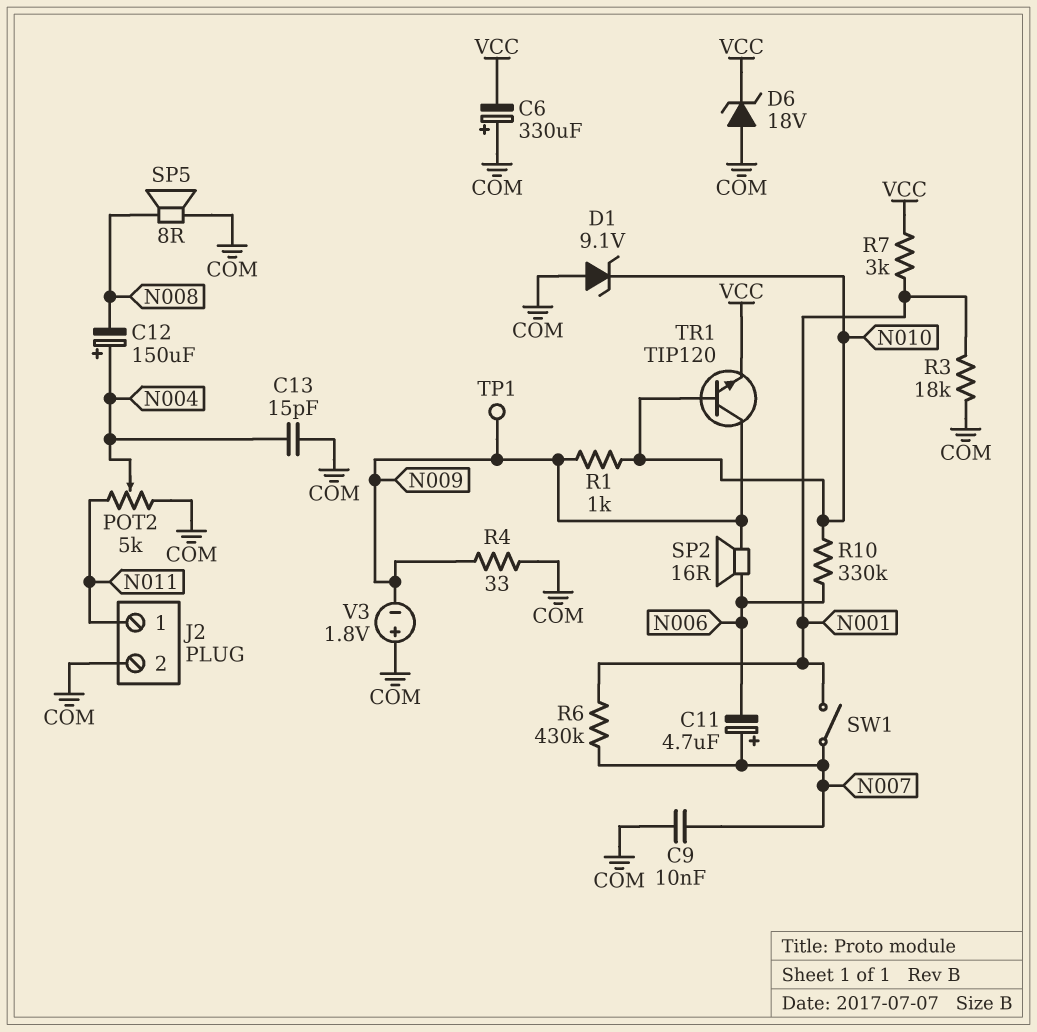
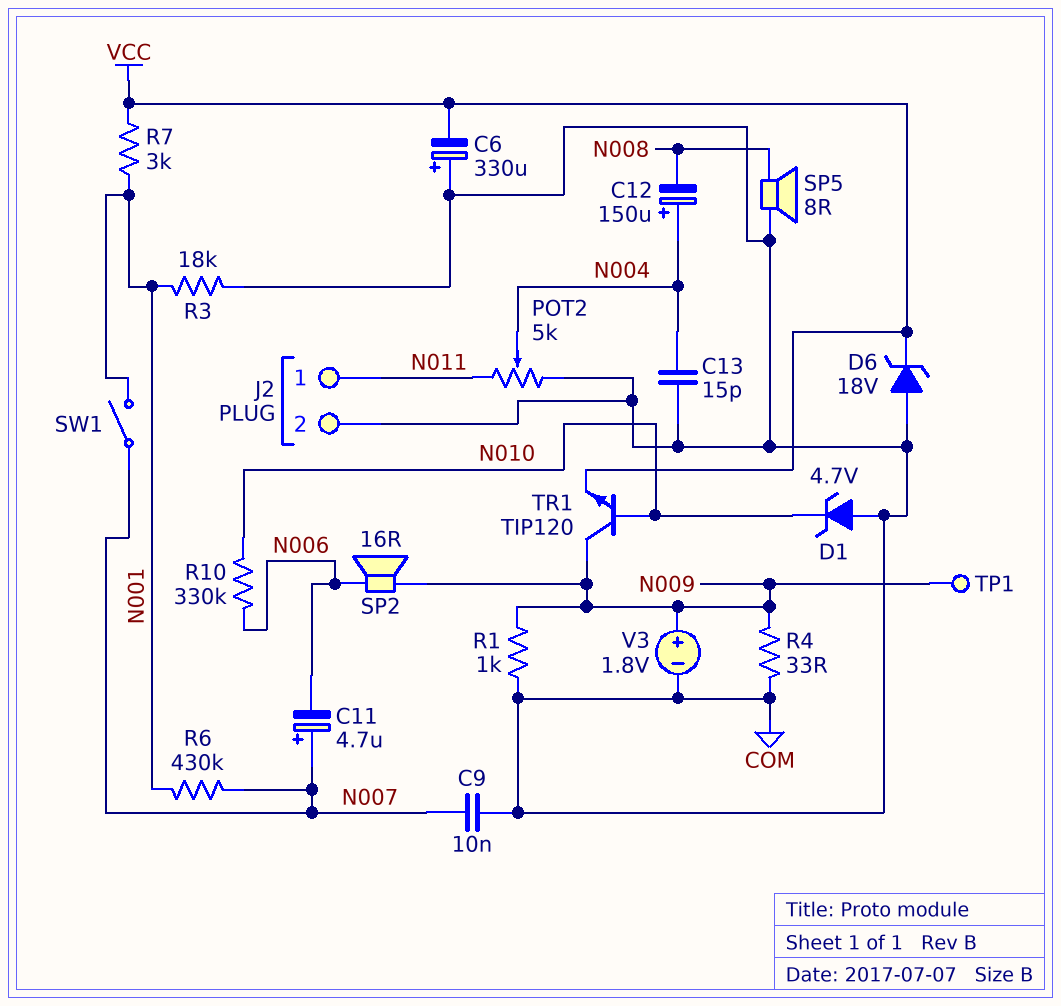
D1: zener 9.1V (A COM, K N010) -> zener 4.7V (A COM, K N010)
R1: 1k (N009, N010) -> 1k (COM, N009)
V3: 1.8V (plus COM, minus N009) -> 1.8V (plus N009, minus COM)

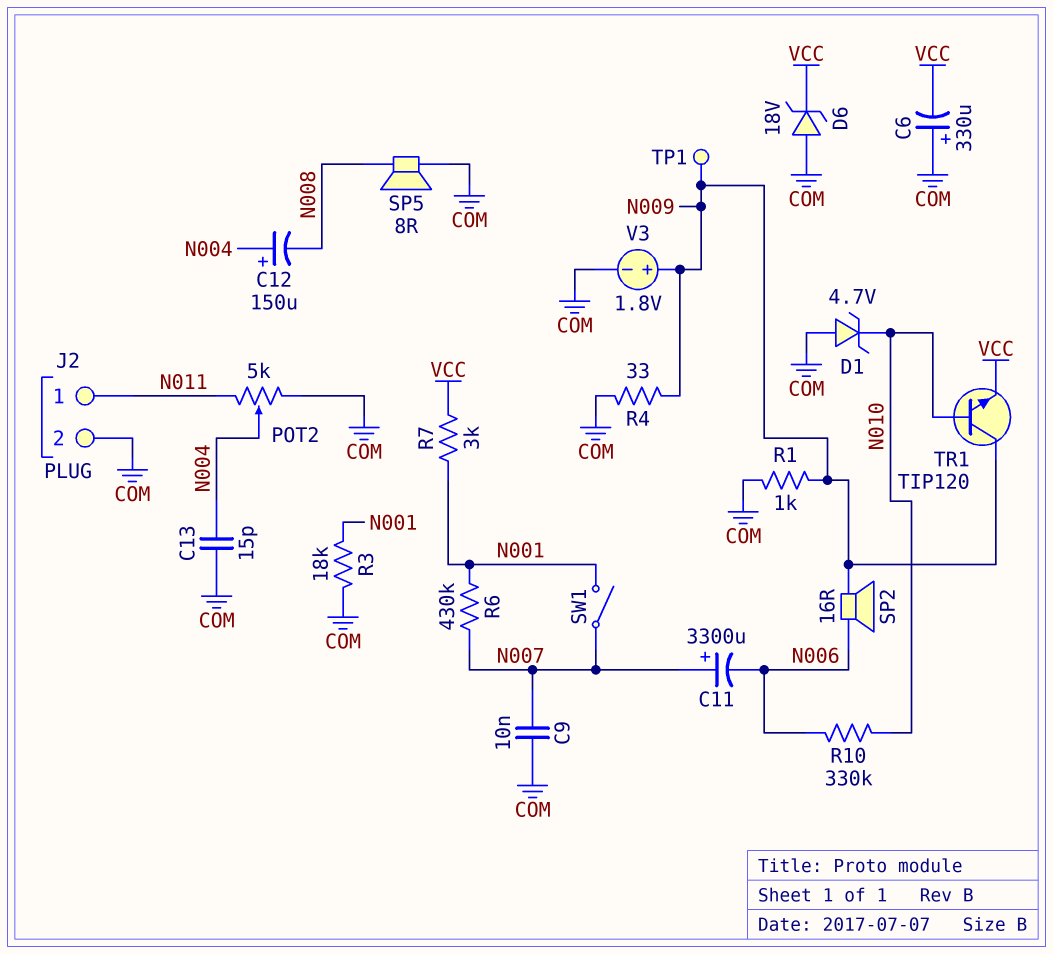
C11: 4.7uF (plus N007, minus N006) -> 3300uF (plus N007, minus N006)

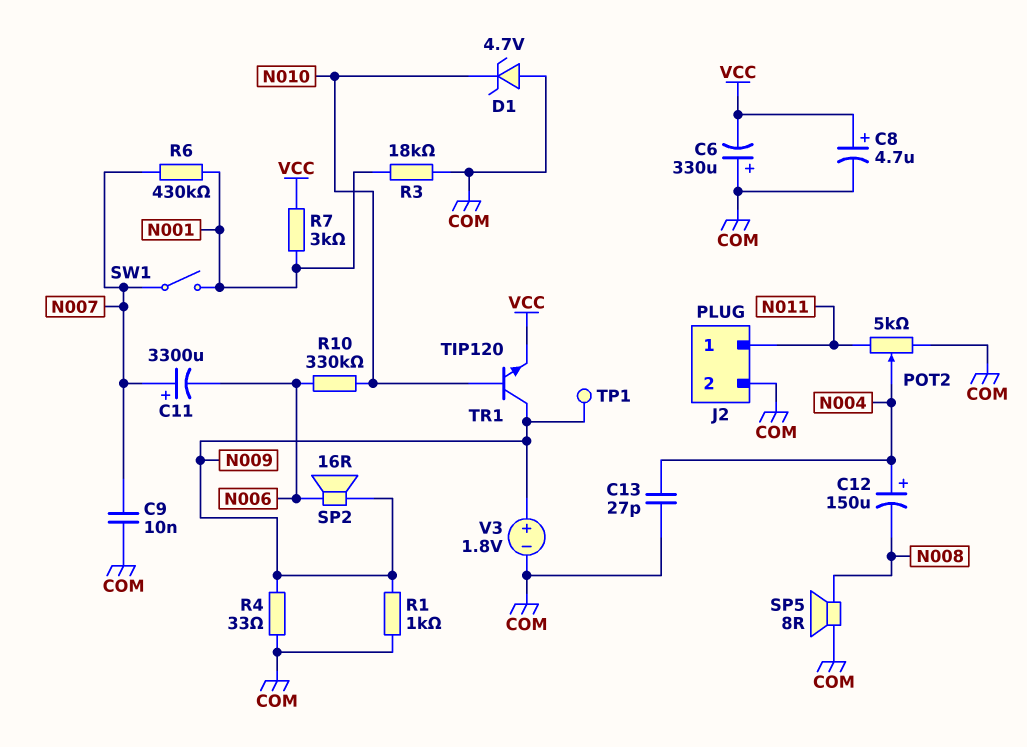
C8: none -> 4.7uF (plus VCC, minus COM)
C13: 15pF (COM, N004) -> 27pF (COM, N004)
D6: zener 18V (A COM, K VCC) -> none

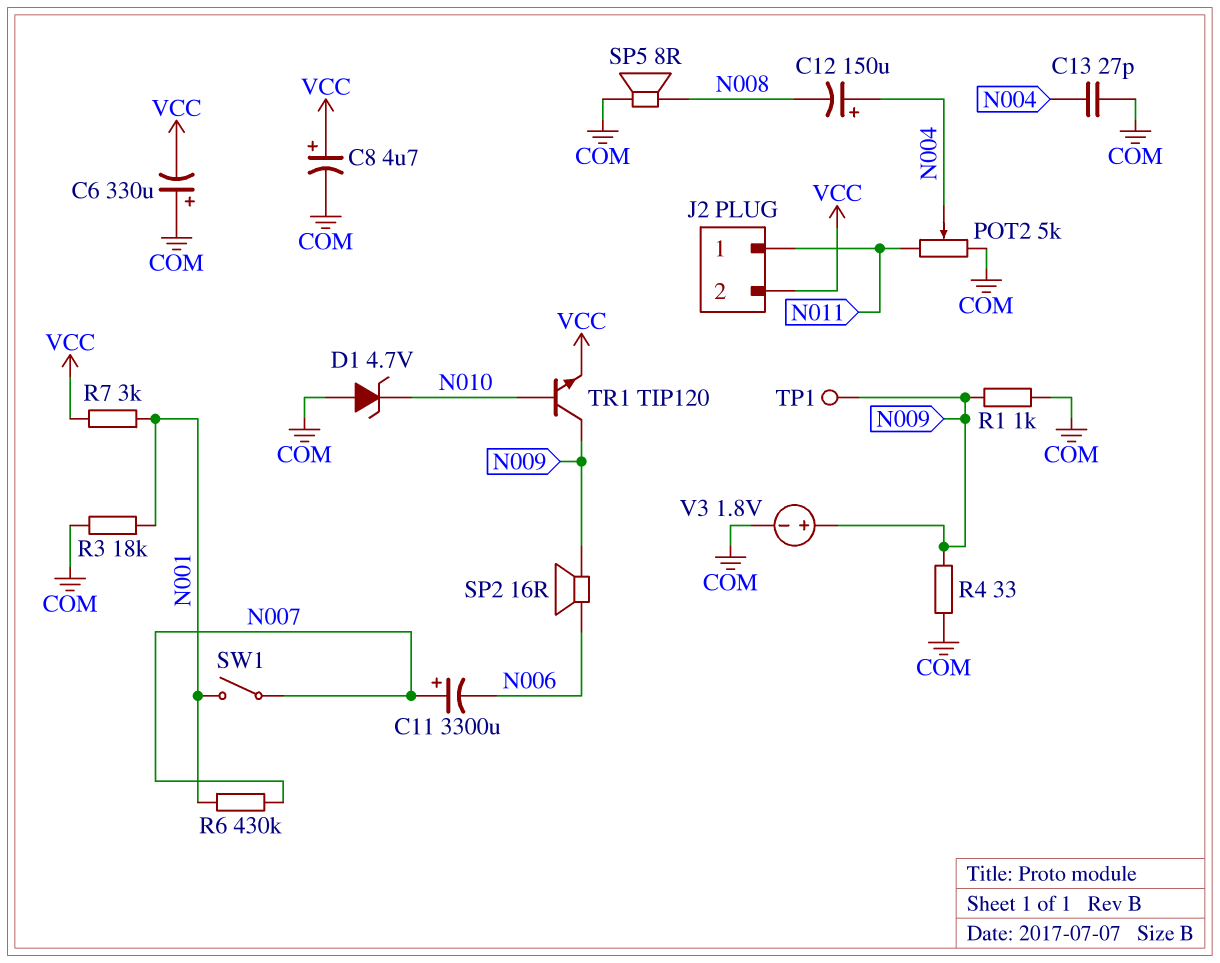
C9: 10nF (COM, N007) -> none
J2 pin 2: COM -> VCC
R10: 330k (N006, N010) -> none

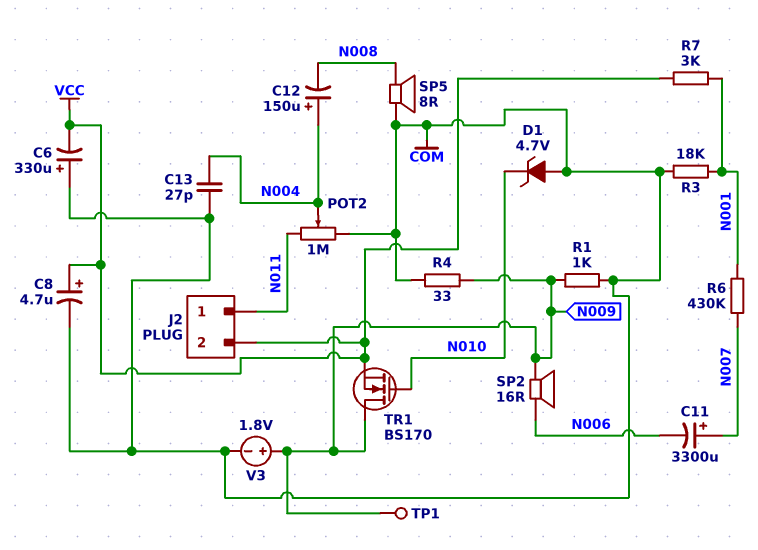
POT2: 5k (COM, N011, wiper N004) -> 1M (COM, N011, wiper N004)
SW1: switch (N001, N007) -> none
TR1: NPN TIP120 (B N010, C N009, E VCC) -> NMOS BS170 (G N010, D N009, S VCC)

